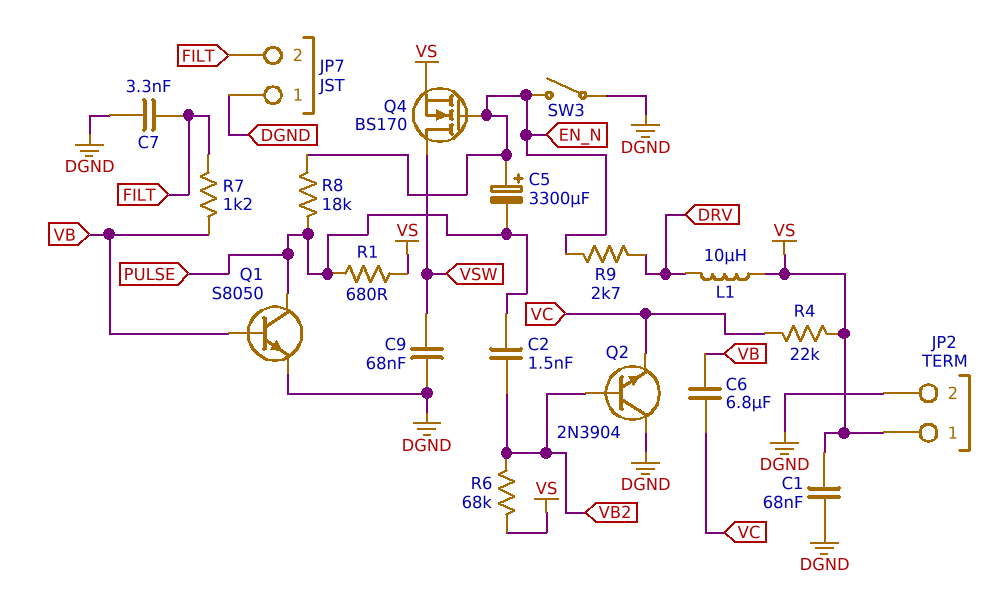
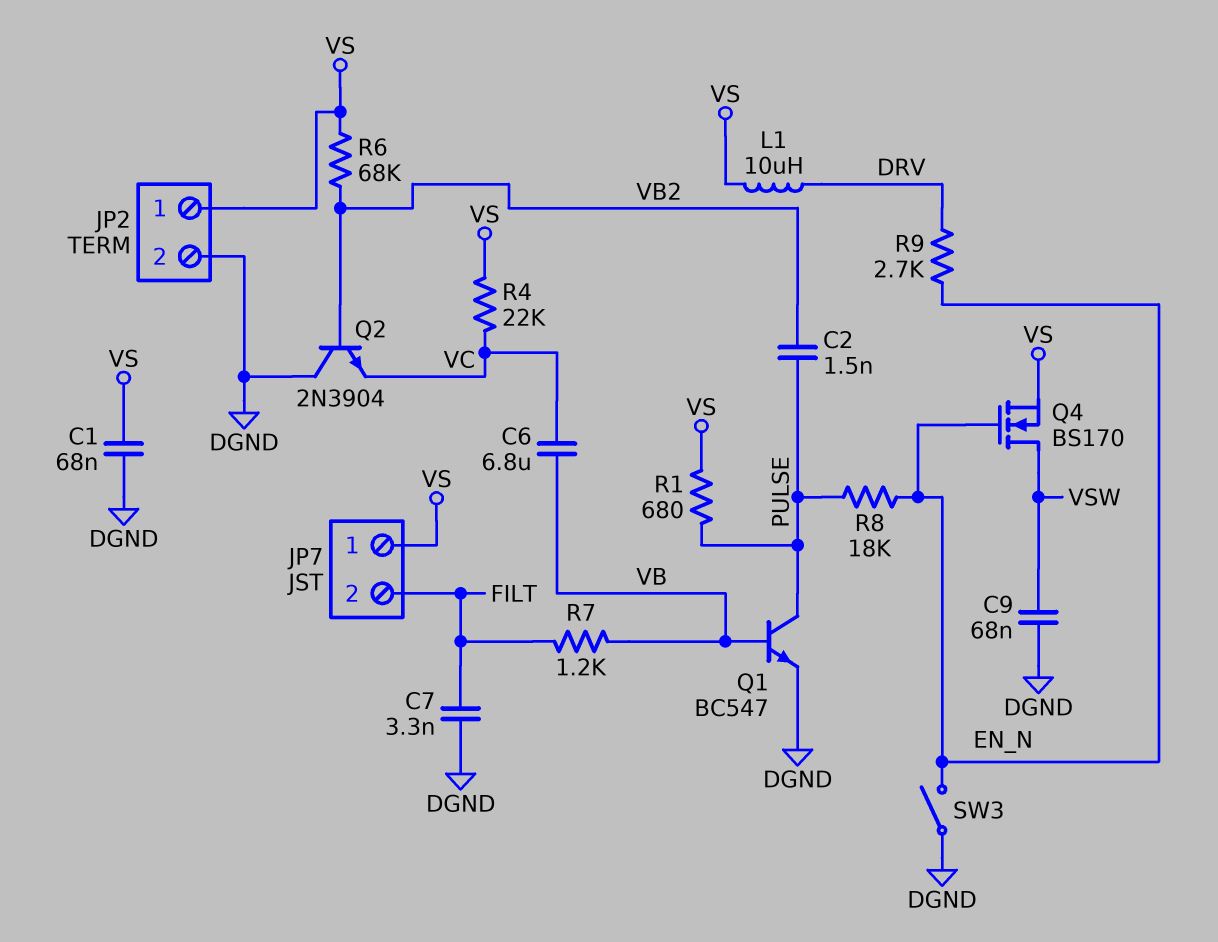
C5: 3300uF (plus EN_N, minus PULSE) -> none
JP7 pin 1: DGND -> VS
Q1: NPN S8050 (B VB, C PULSE, E DGND) -> NPN BC547 (B VB, C PULSE, E DGND)

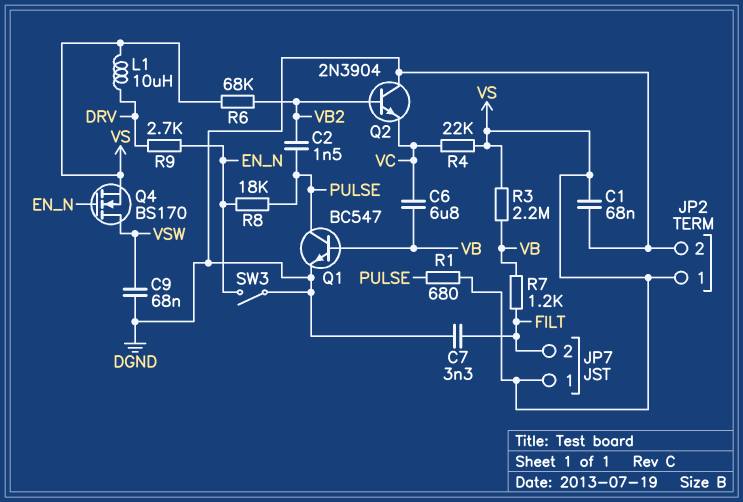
R3: none -> 2.2M (VB, VS)

